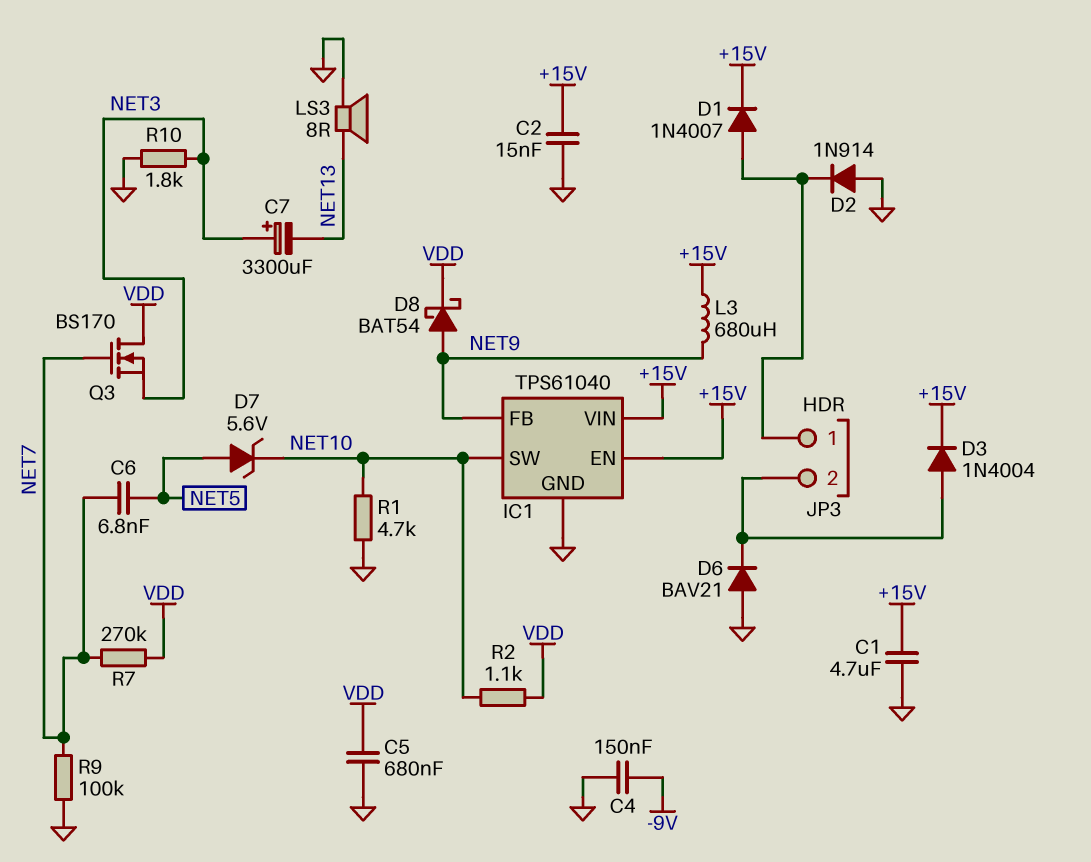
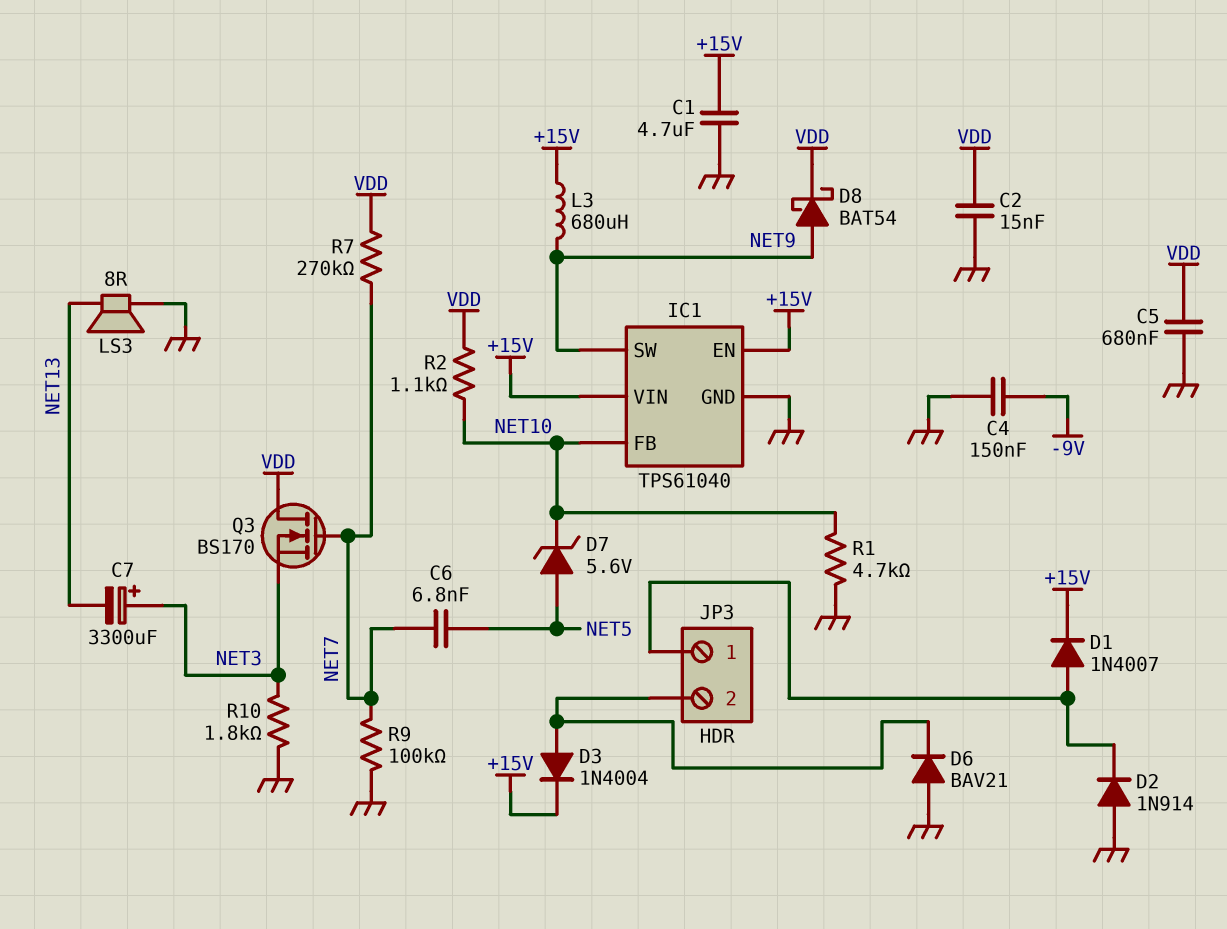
C2: 15nF (+15V, GND) -> 15nF (GND, VDD)
IC1 pin FB: NET9 -> NET10
IC1 pin SW: NET10 -> NET9

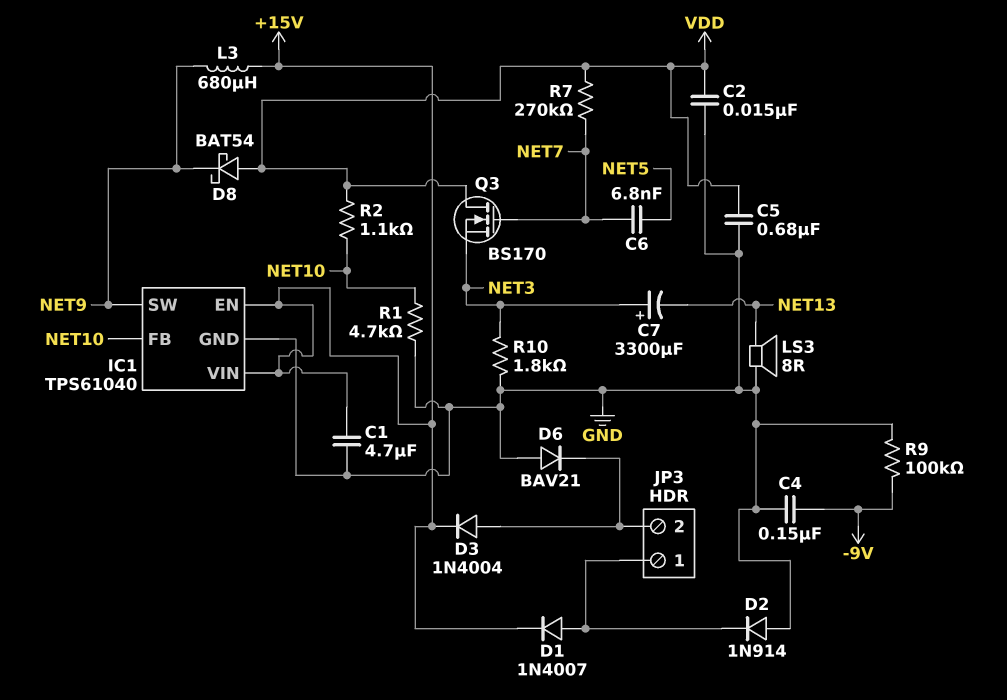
D7: zener 5.6V (A NET5, K NET10) -> none
D8: schottky BAT54 (A NET9, K VDD) -> schottky BAT54 (A VDD, K NET9)
R9: 100k (GND, NET7) -> 100k (-9V, GND)

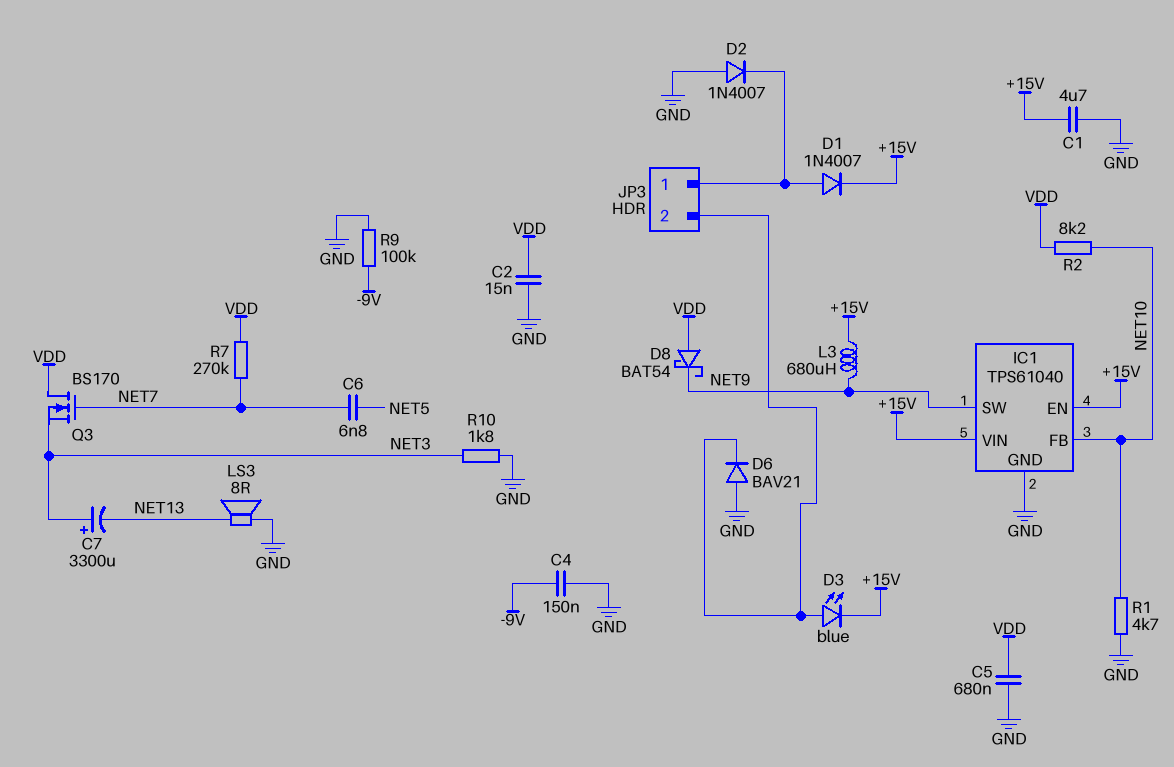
D2: diode 1N914 (A GND, K JP3/1) -> diode 1N4007 (A GND, K JP3/1)
D3: diode 1N4004 (A JP3/2, K +15V) -> LED blue (A JP3/2, K +15V)
R2: 1.1k (NET10, VDD) -> 8.2k (NET10, VDD)

